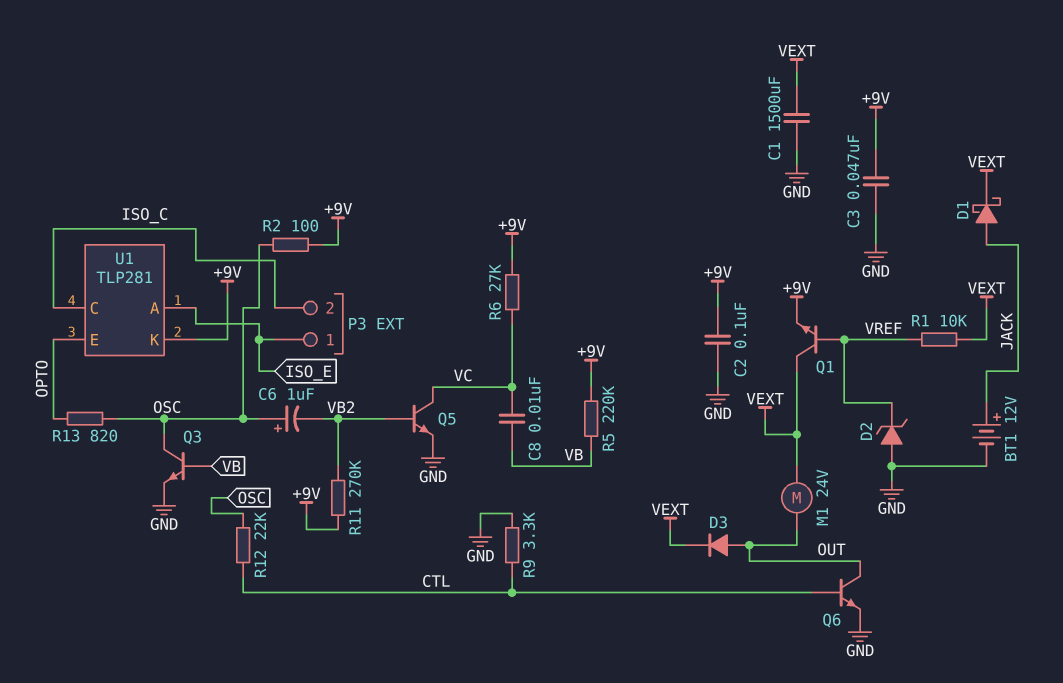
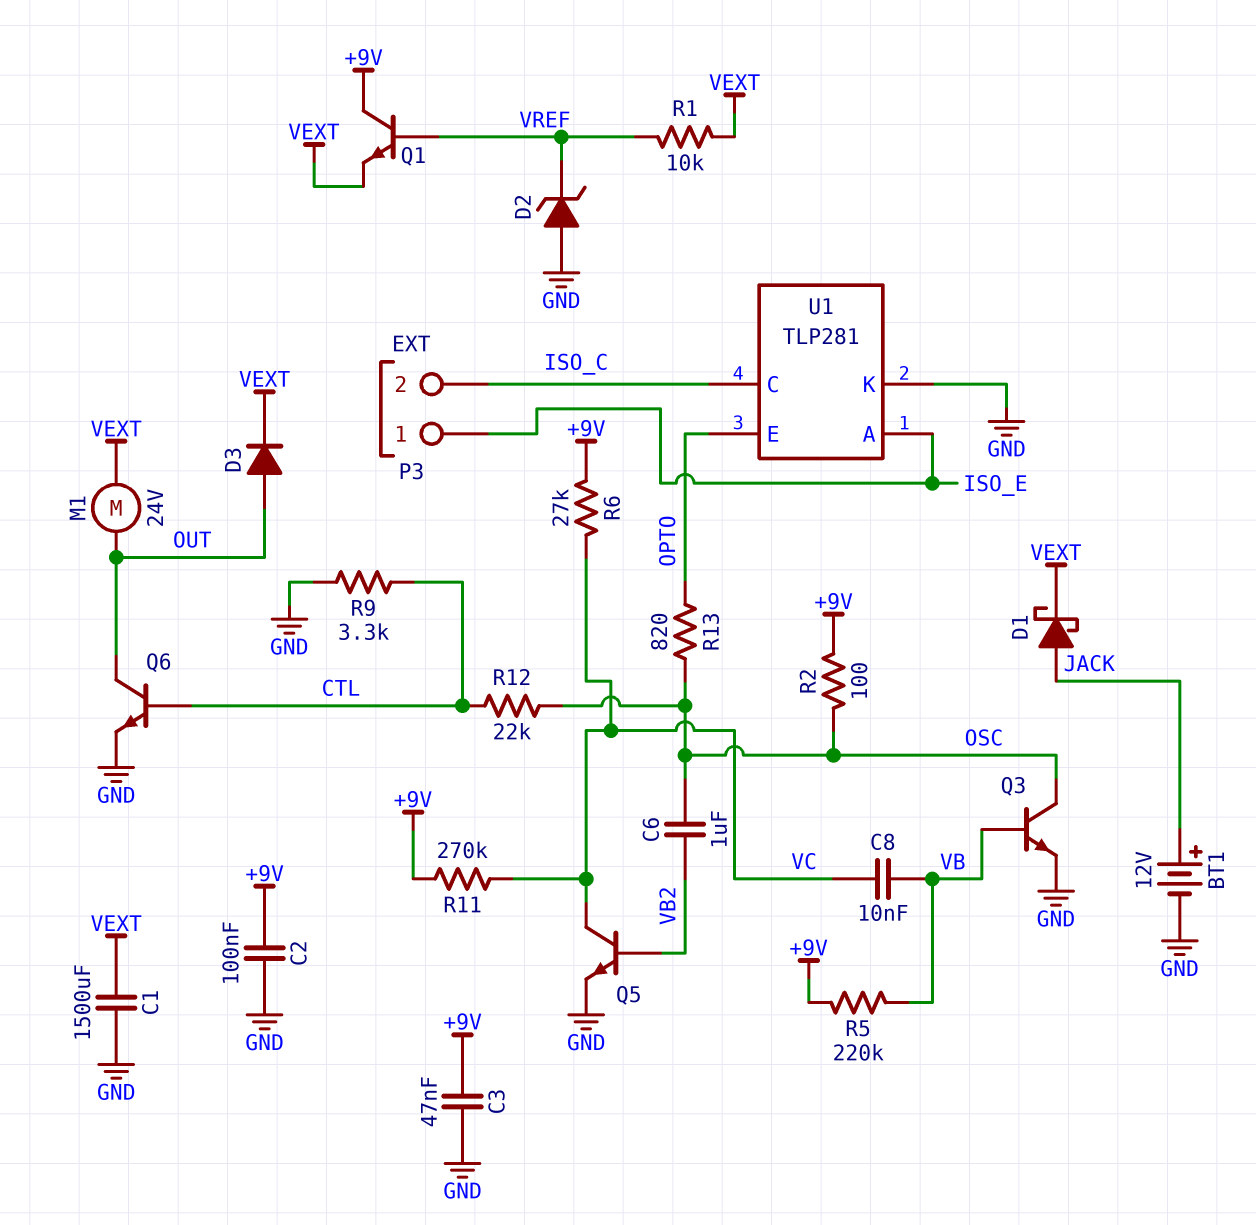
C6: 1uF (plus OSC, minus VB2) -> 1uF (OSC, VB2)
Q1: NPN (B VREF, C VEXT, E +9V) -> NPN (B VREF, C +9V, E VEXT)
R11: 270k (+9V, VB2) -> 270k (+9V, VC)
U1 pin K: +9V -> GND

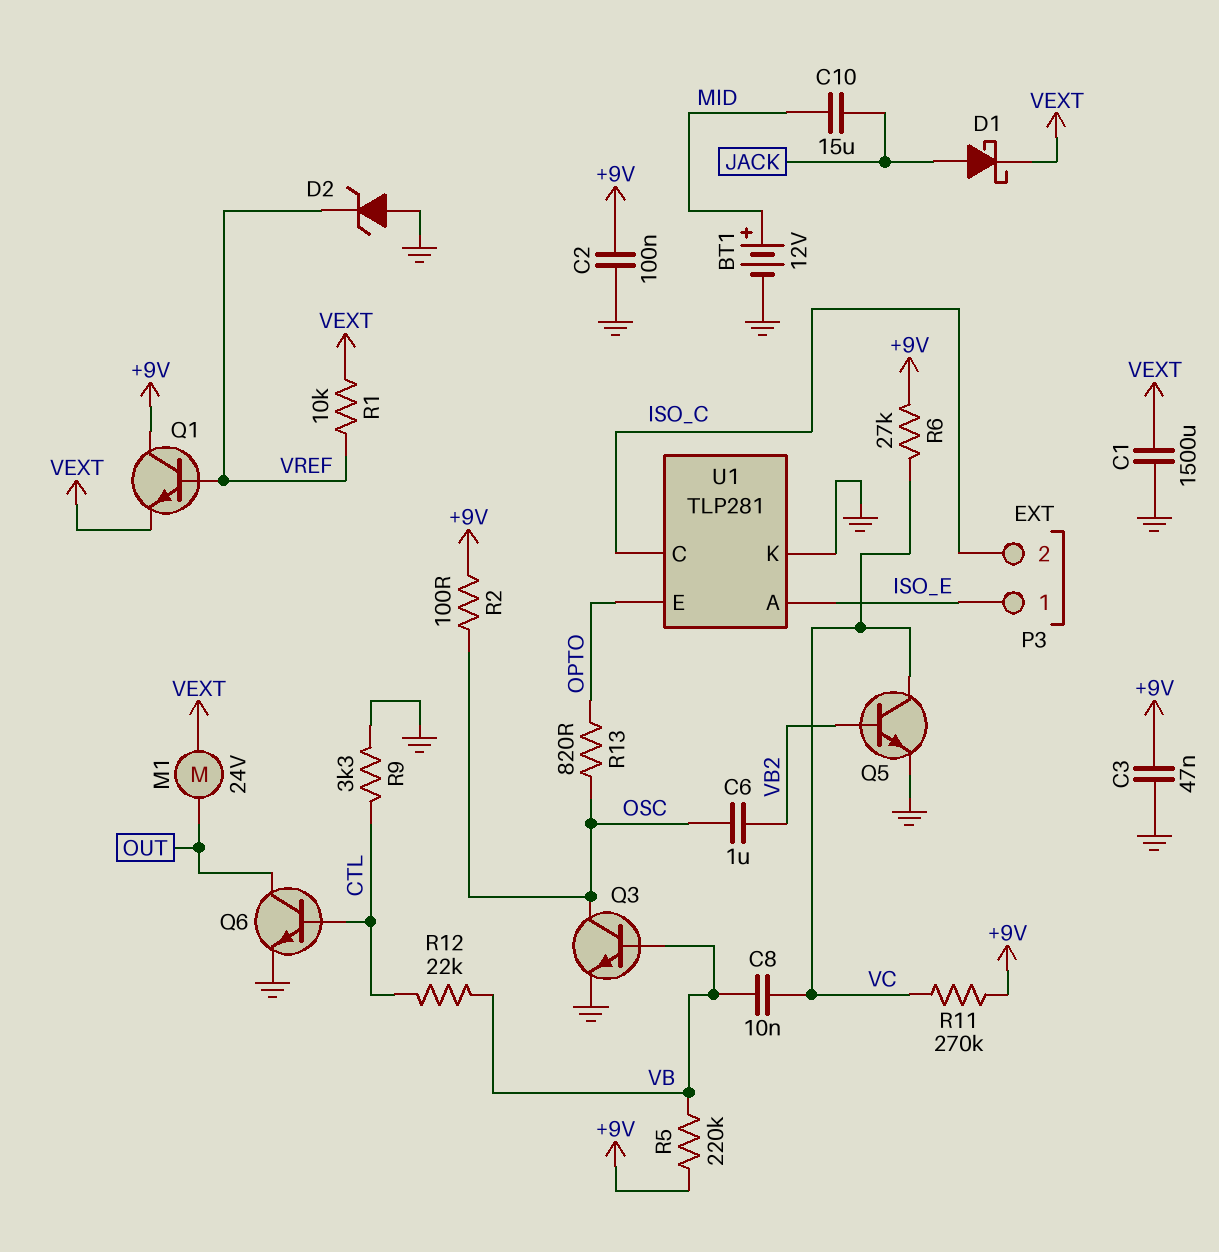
BT1: 12V (plus JACK, minus GND) -> 12V (plus MID, minus GND)
C10: none -> 15uF (JACK, MID)
D3: diode (A OUT, K VEXT) -> none
R12: 22k (CTL, OSC) -> 22k (CTL, VB)

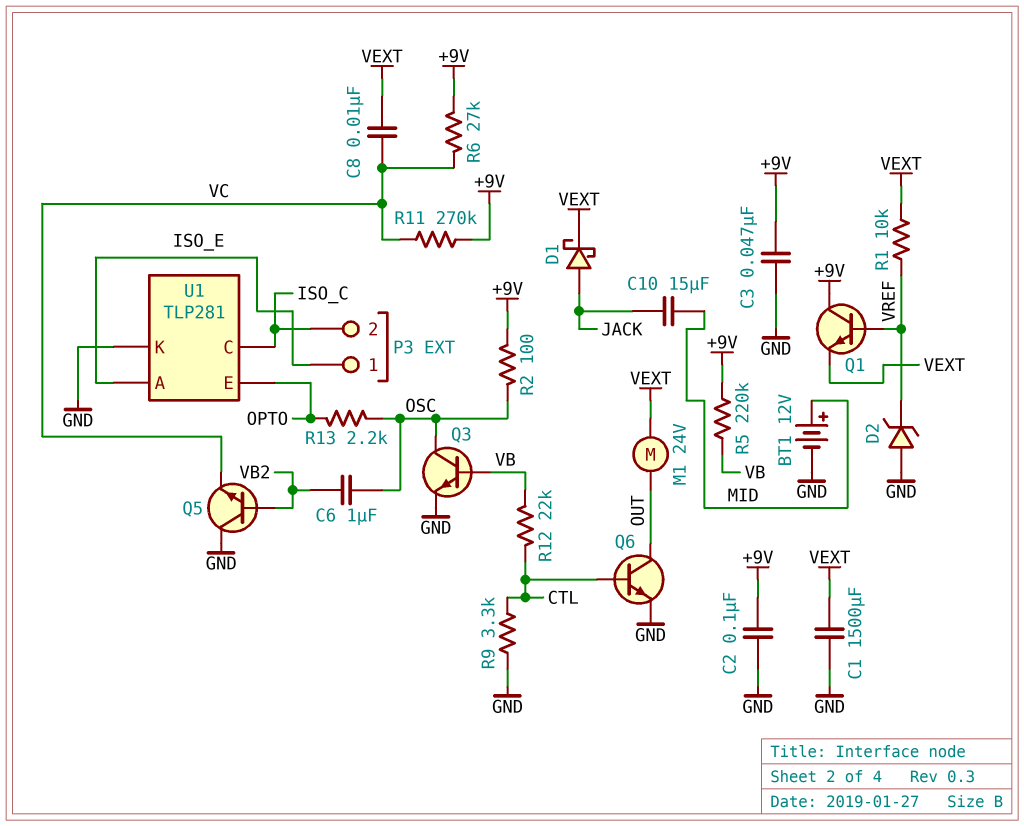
C8: 10nF (VB, VC) -> 10nF (VC, VEXT)
Q5: NPN (B VB2, C VC, E GND) -> NPN (B VB2, C GND, E VC)
R13: 820 (OPTO, OSC) -> 2.2k (OPTO, OSC)

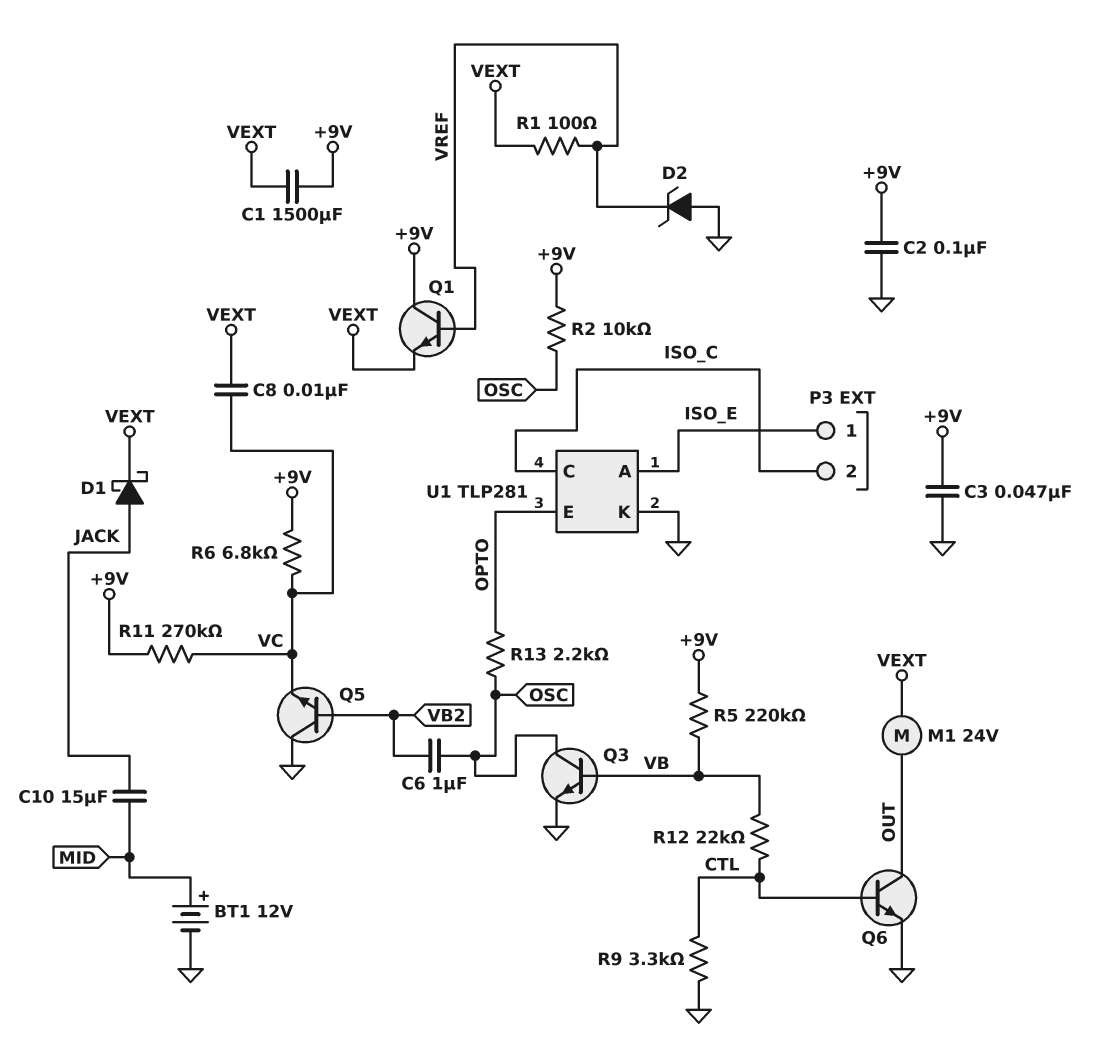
C1: 1500uF (GND, VEXT) -> 1500uF (+9V, VEXT)
R1: 10k (VEXT, VREF) -> 100 (VEXT, VREF)
R2: 100 (+9V, OSC) -> 10k (+9V, OSC)
R6: 27k (+9V, VC) -> 6.8k (+9V, VC)

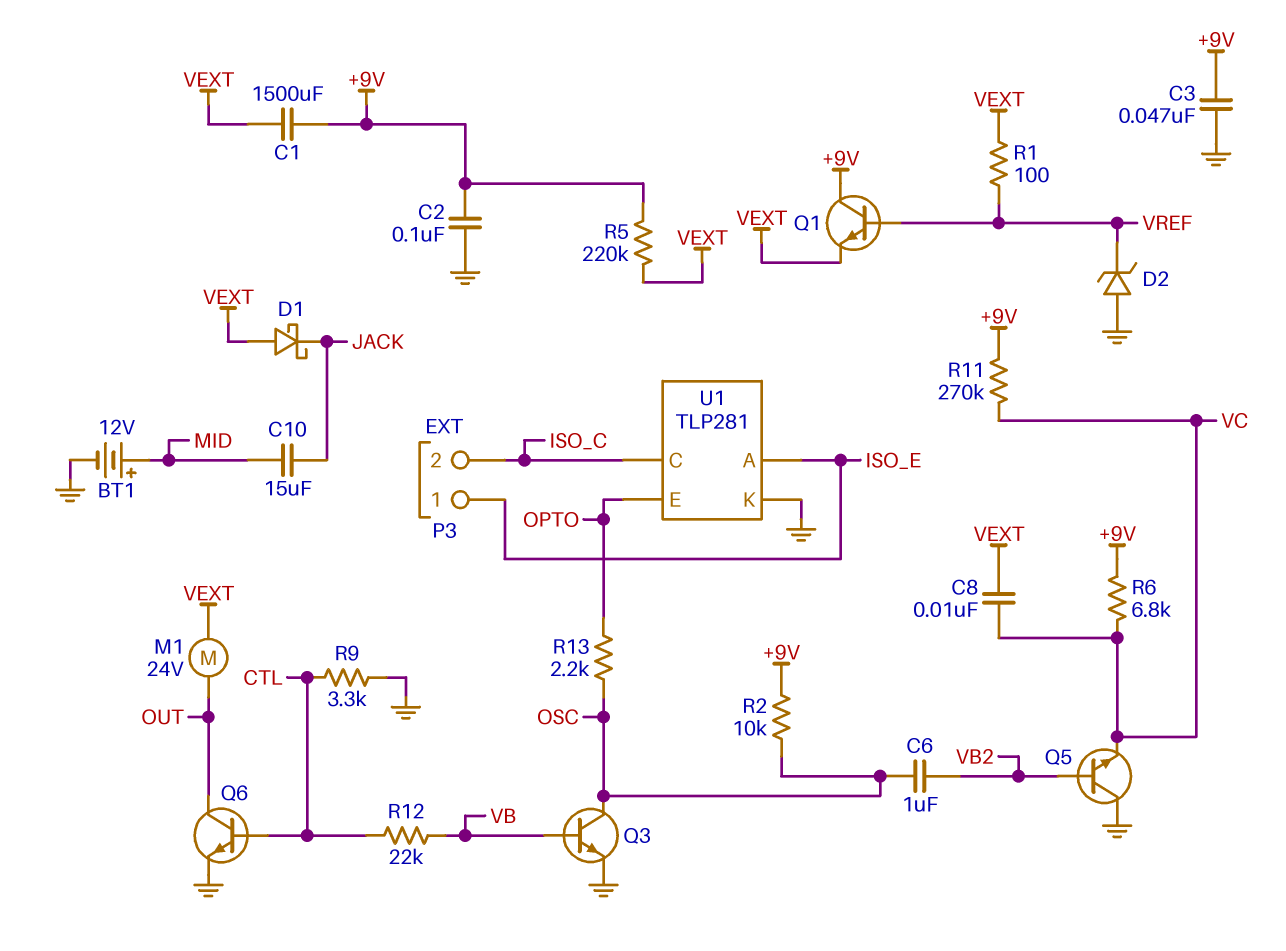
D1: schottky (A JACK, K VEXT) -> schottky (A VEXT, K JACK)
R5: 220k (+9V, VB) -> 220k (+9V, VEXT)

